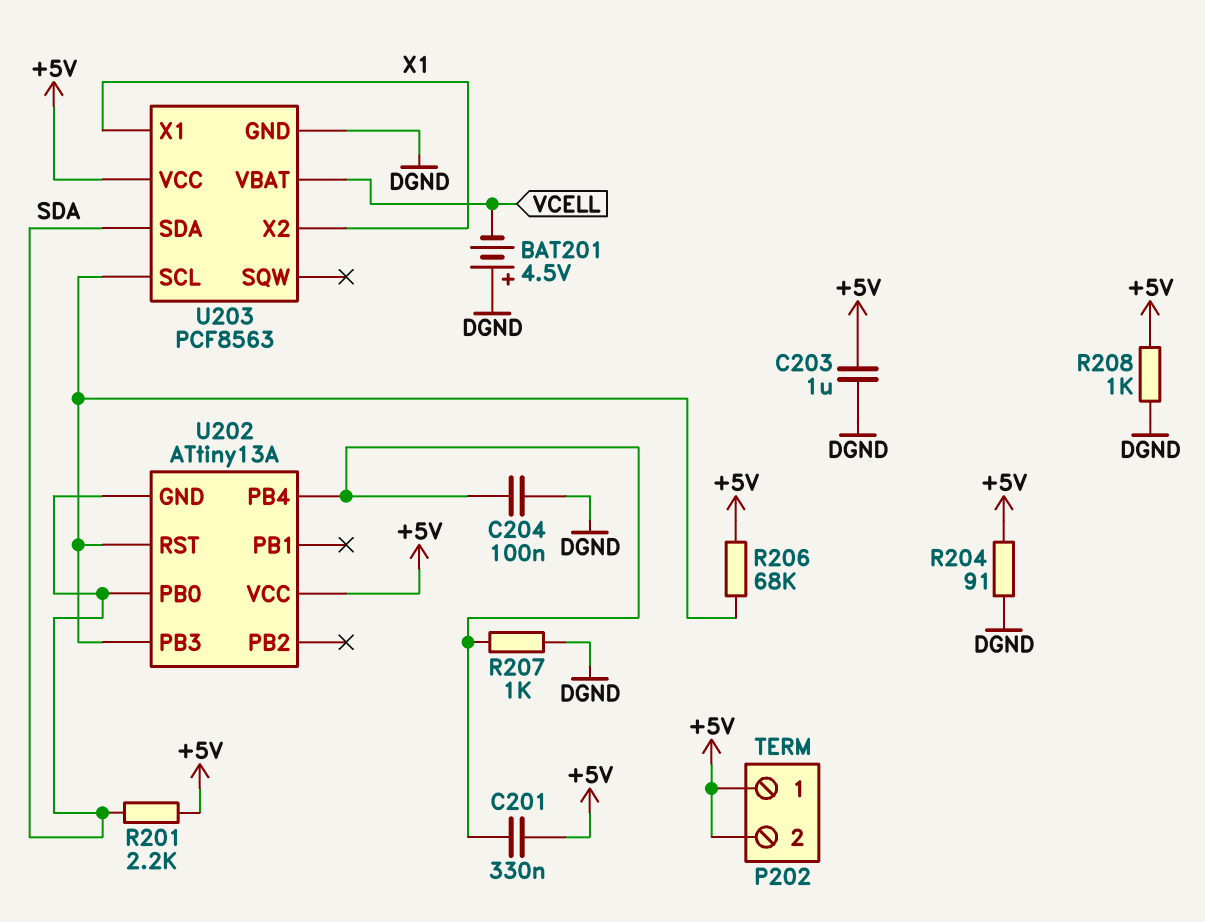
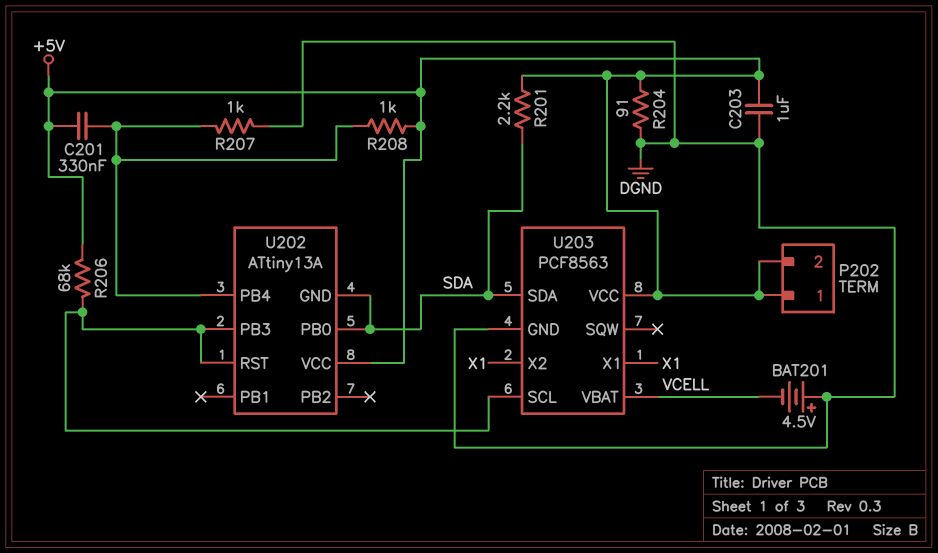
C204: 100nF (DGND, U202/PB4) -> none
R208: 1k (+5V, DGND) -> 1k (+5V, U202/PB4)

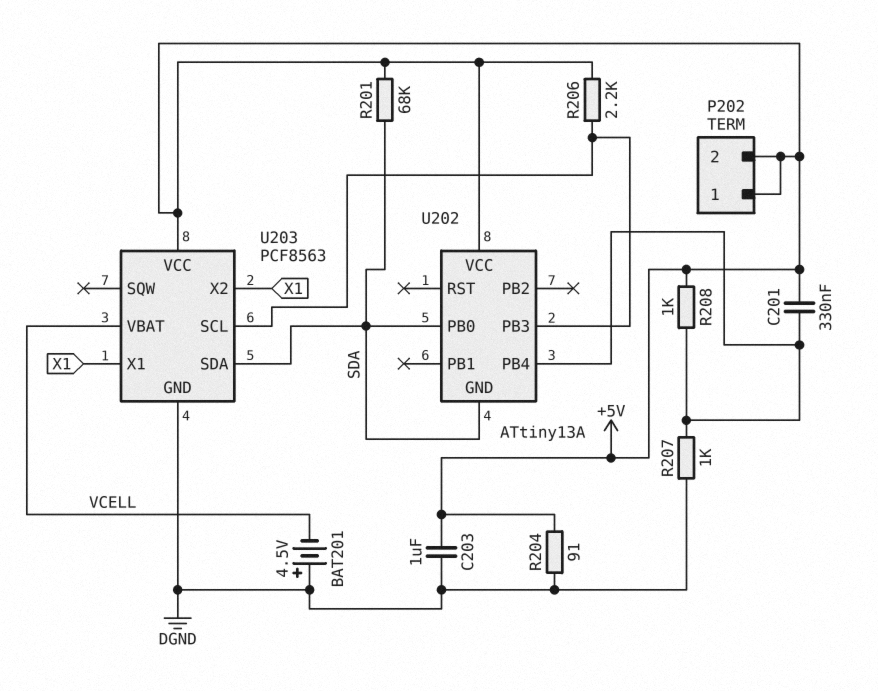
R201: 2.2k (+5V, SDA) -> 68k (+5V, SDA)
R206: 68k (+5V, U202/PB3) -> 2.2k (+5V, U202/PB3)
U202 pin RST: U202/PB3 -> none

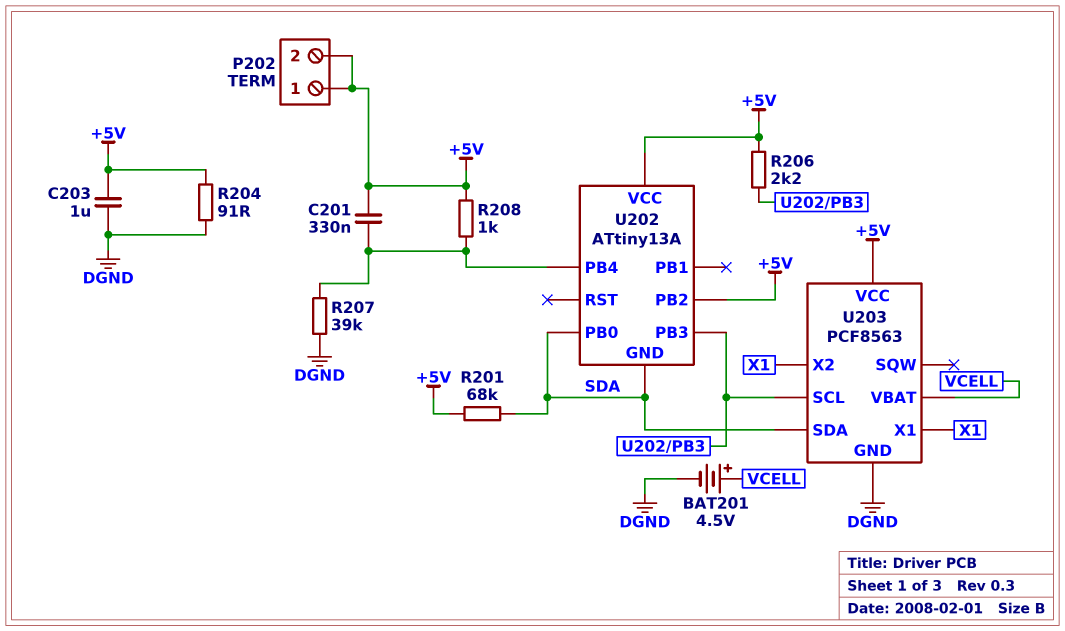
BAT201: 4.5V (plus DGND, minus VCELL) -> 4.5V (plus VCELL, minus DGND)
R207: 1k (DGND, U202/PB4) -> 39k (DGND, U202/PB4)
U202 pin PB2: none -> +5V

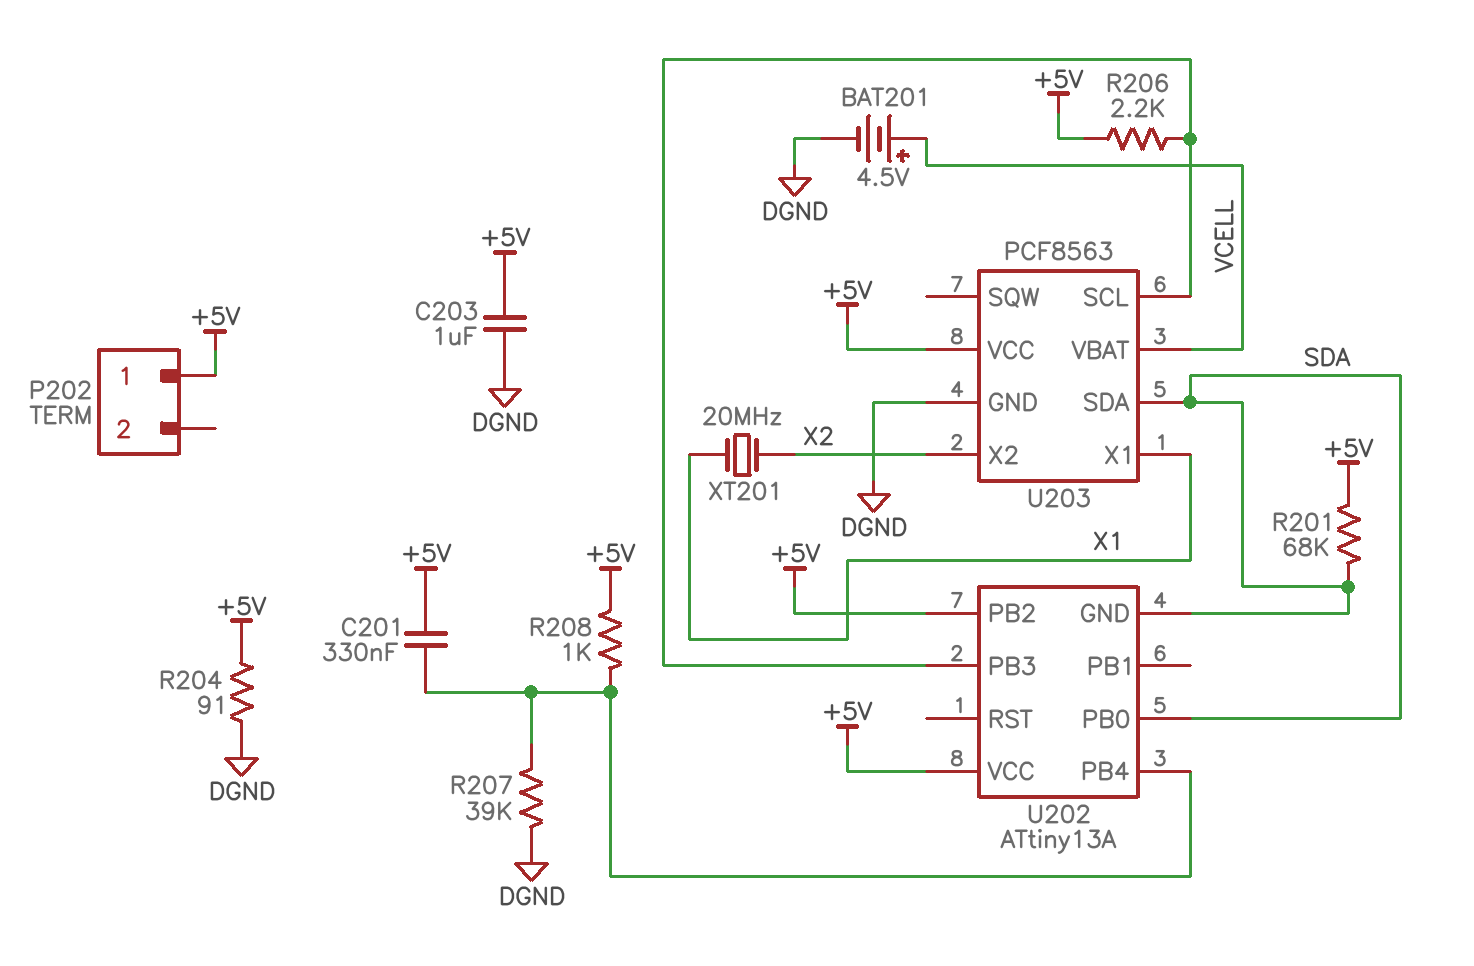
P202 pin 2: +5V -> none
U203 pin X2: X1 -> X2
XT201: none -> 20MHz (X1, X2)

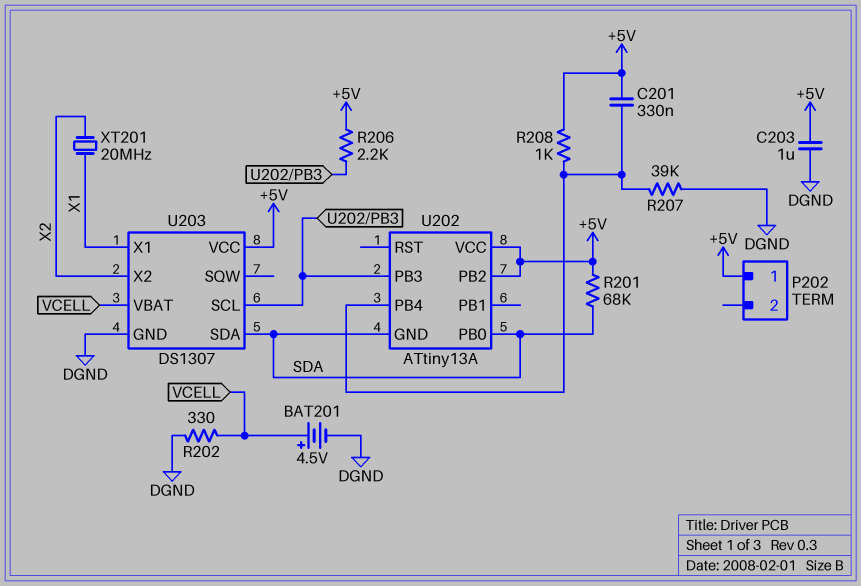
R202: none -> 330 (DGND, VCELL)
R204: 91 (+5V, DGND) -> none
U203: PCF8563 -> DS1307

